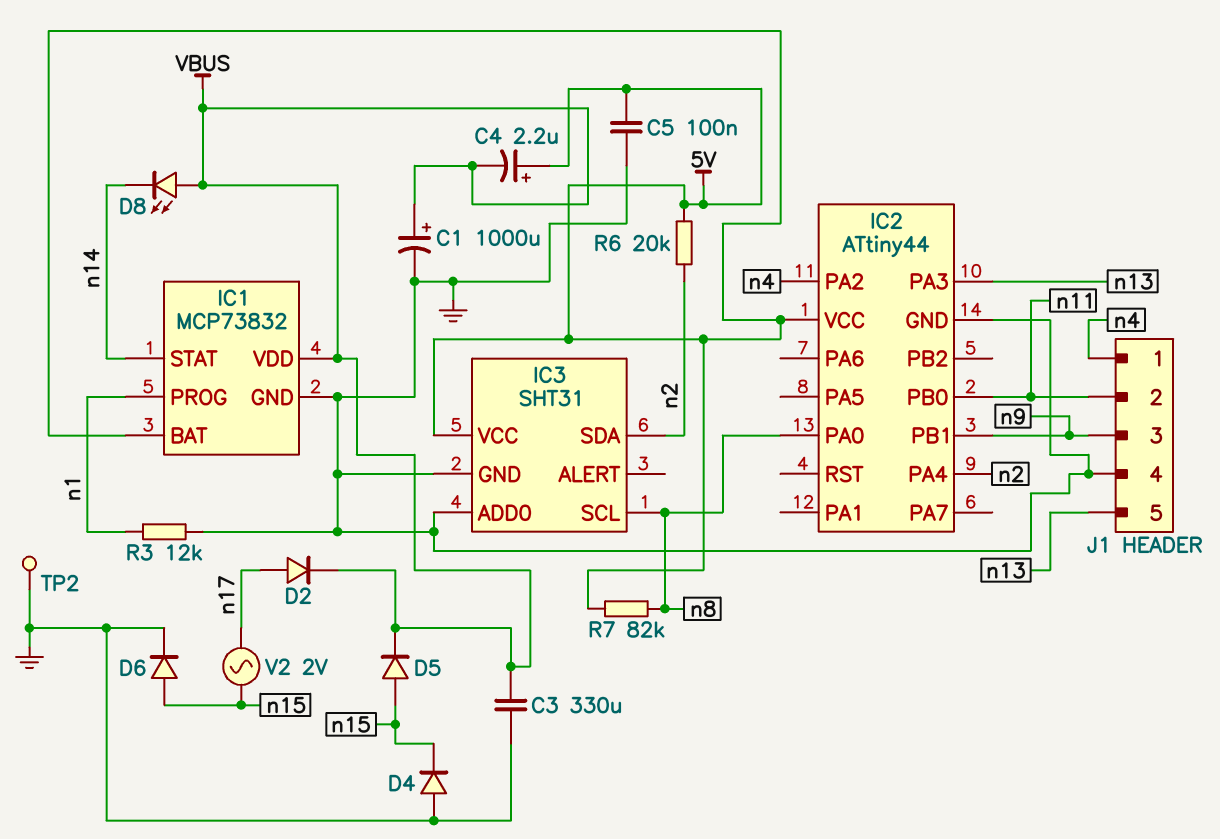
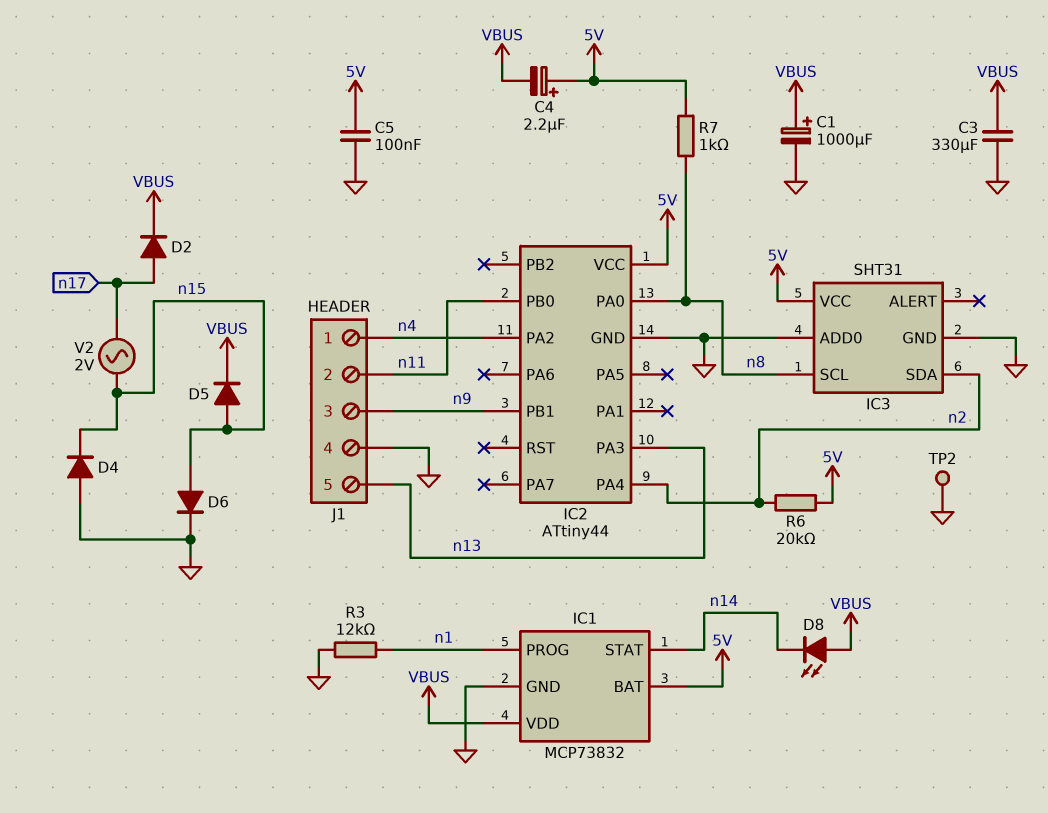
R7: 82k (5V, n8) -> 1k (5V, n8)

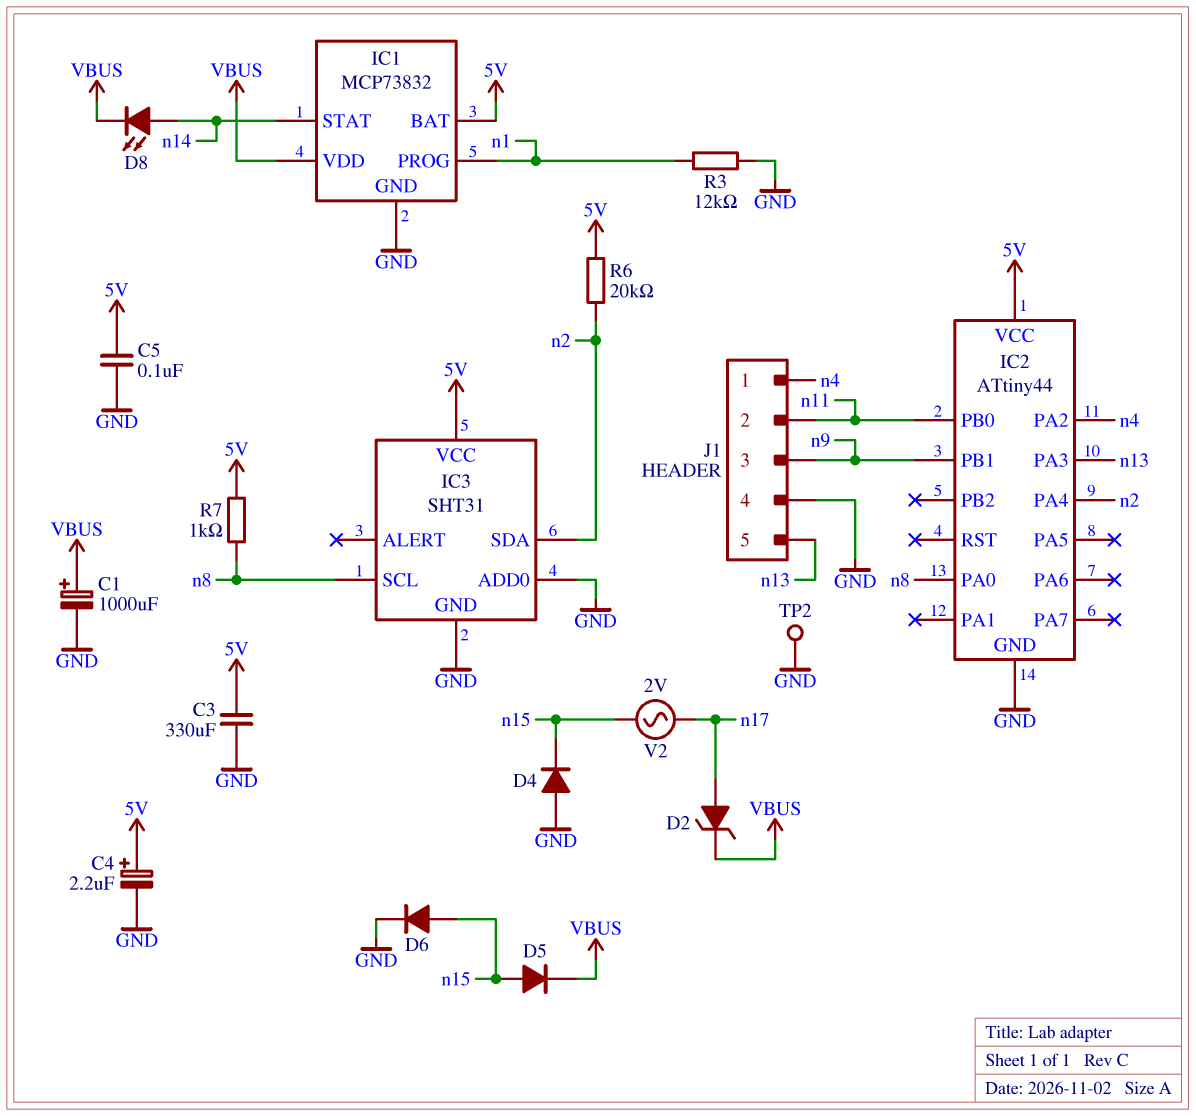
C3: 330uF (GND, VBUS) -> 330uF (5V, GND)
C4: 2.2uF (plus 5V, minus VBUS) -> 2.2uF (plus 5V, minus GND)
D2: diode (A n17, K VBUS) -> zener (A n17, K VBUS)
D8: LED (A VBUS, K n14) -> LED (A n14, K VBUS)

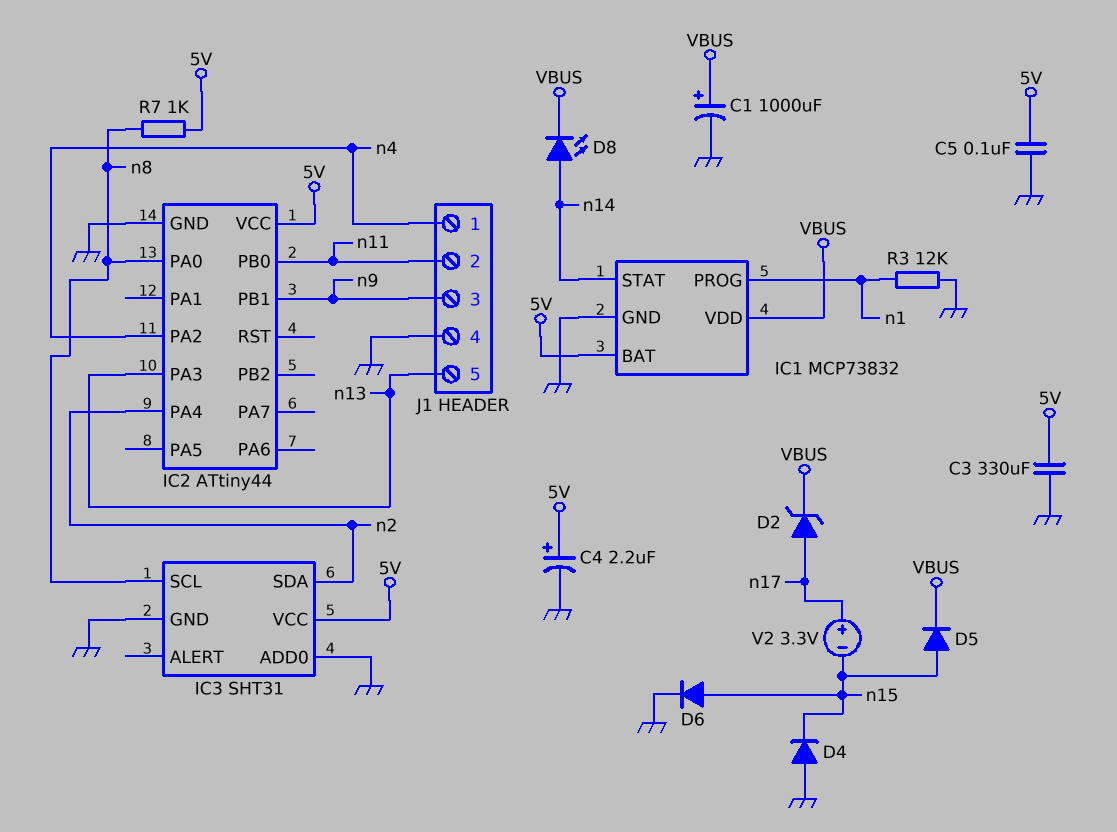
R6: 20k (5V, n2) -> none
TP2: test point (GND) -> none
V2: AC 2V (n15, n17) -> 3.3V (plus n17, minus n15)

